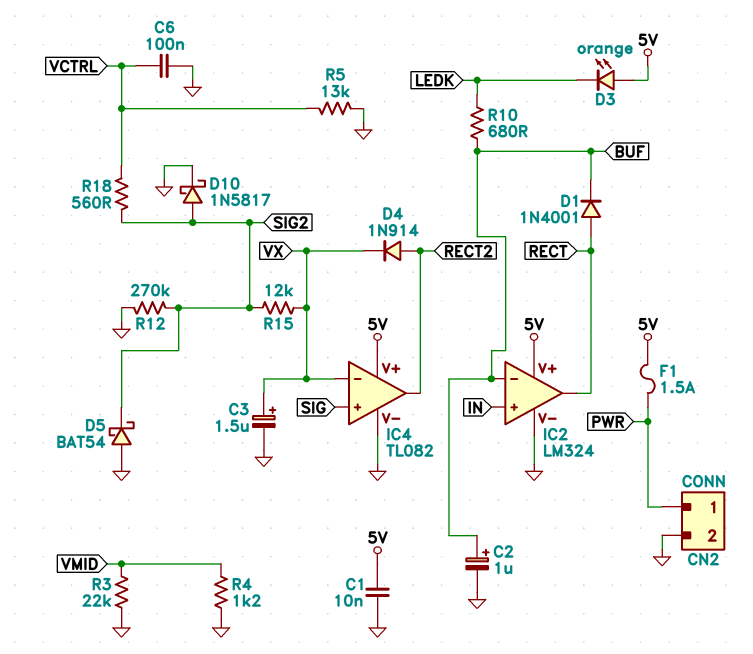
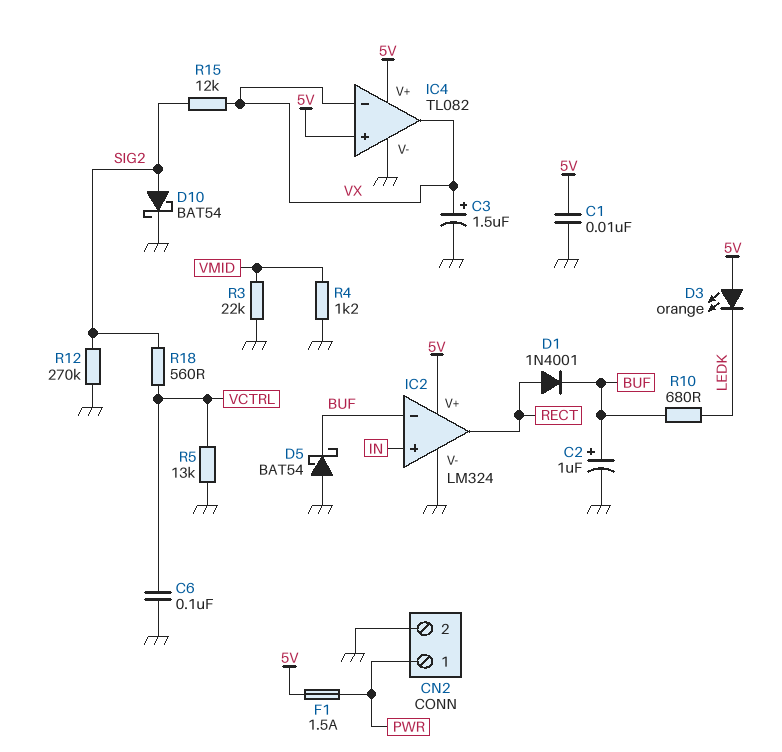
D4: diode 1N914 (A RECT2, K VX) -> none
D5: schottky BAT54 (A GND, K SIG2) -> schottky BAT54 (A GND, K BUF)
D10: schottky 1N5817 (A SIG2, K GND) -> schottky BAT54 (A SIG2, K GND)
IC4 pin in+: SIG -> 5V
IC4 pin out: RECT2 -> VX

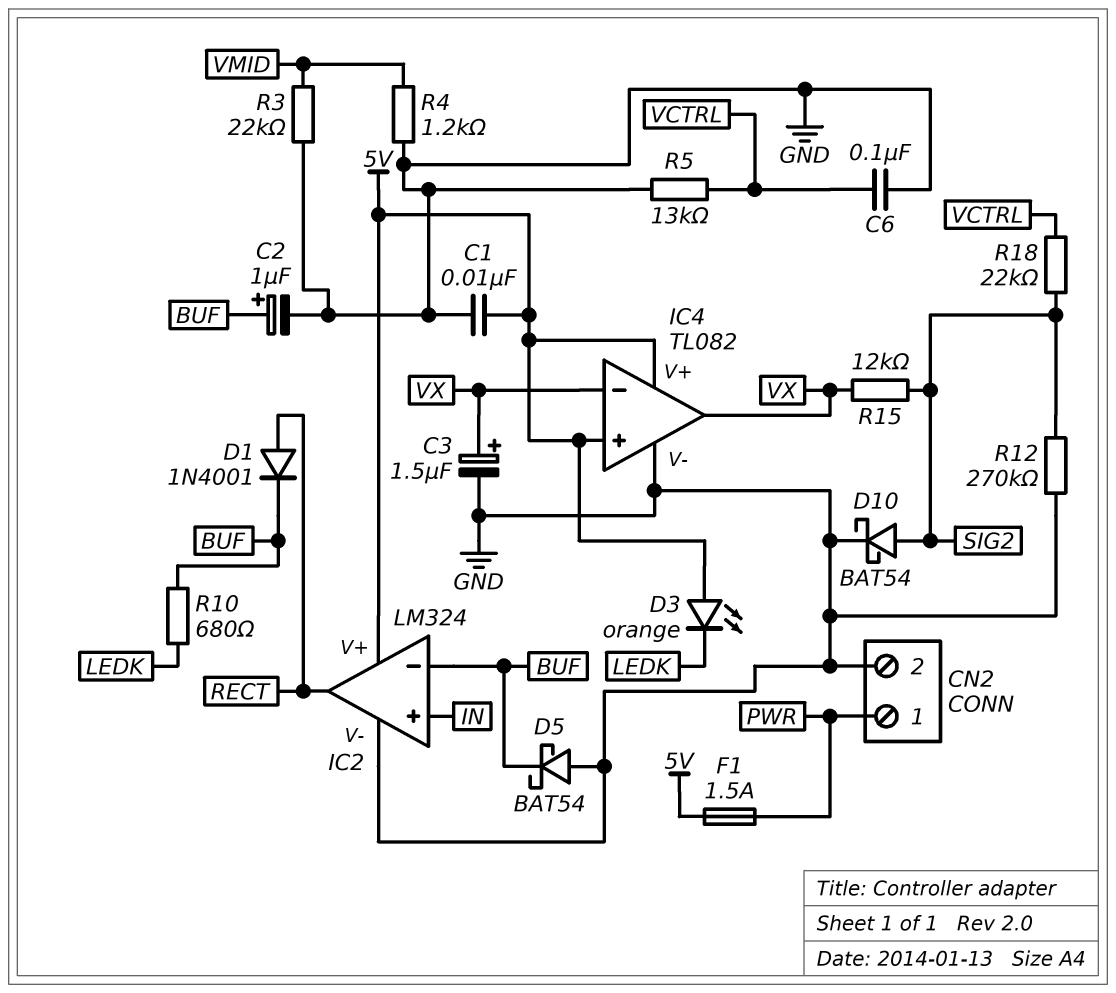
R18: 560 (SIG2, VCTRL) -> 22k (SIG2, VCTRL)

